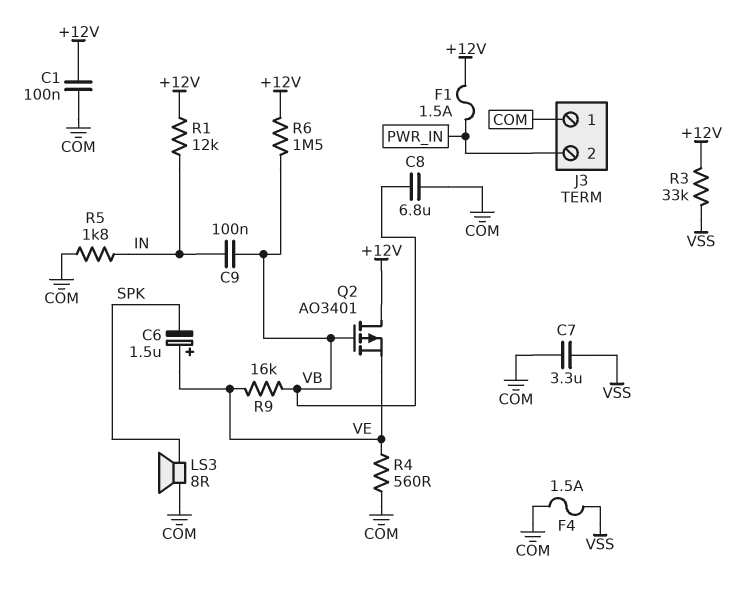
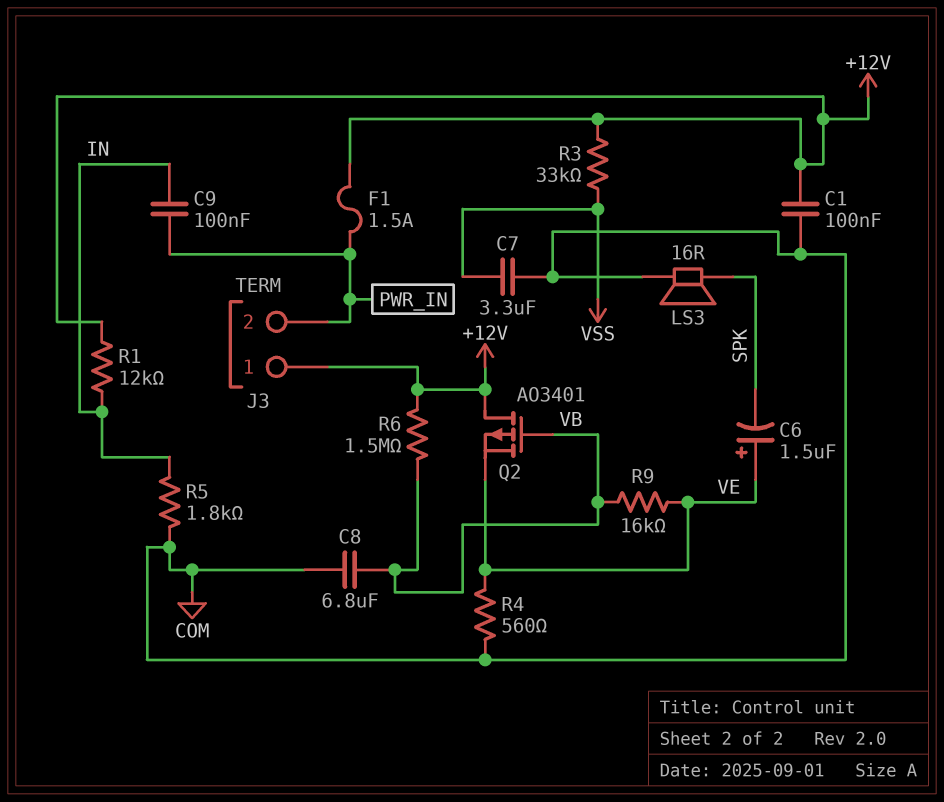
C9: 100nF (IN, VB) -> 100nF (IN, PWR_IN)
F4: 1.5A (COM, VSS) -> none
J3 pin 1: COM -> +12V
LS3: speaker 8R (COM, SPK) -> speaker 16R (COM, SPK)

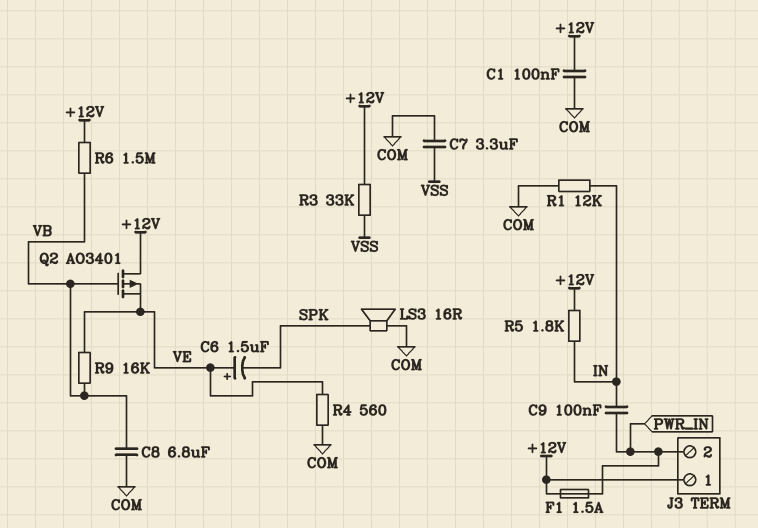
R1: 12k (+12V, IN) -> 12k (COM, IN)
R5: 1.8k (COM, IN) -> 1.8k (+12V, IN)

